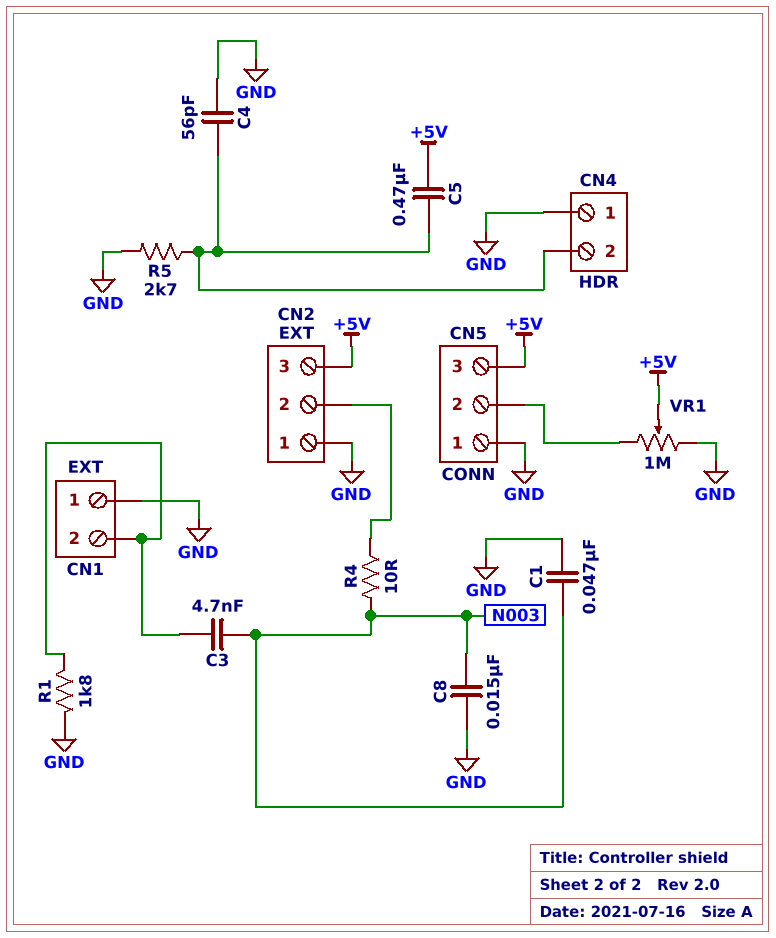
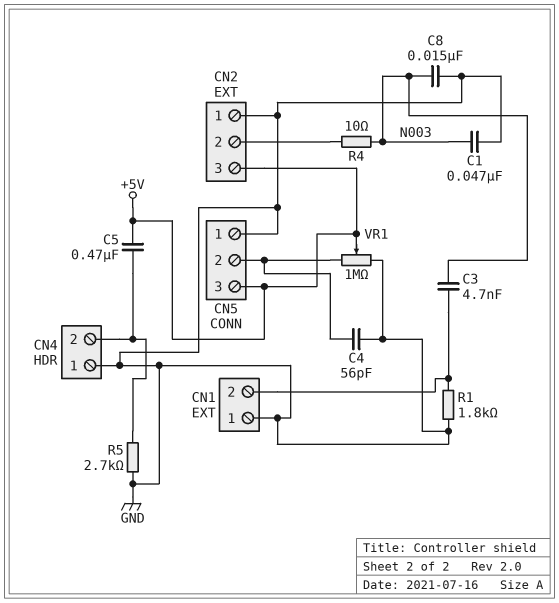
C4: 56pF (CN4/2, GND) -> 56pF (CN5/2, GND)

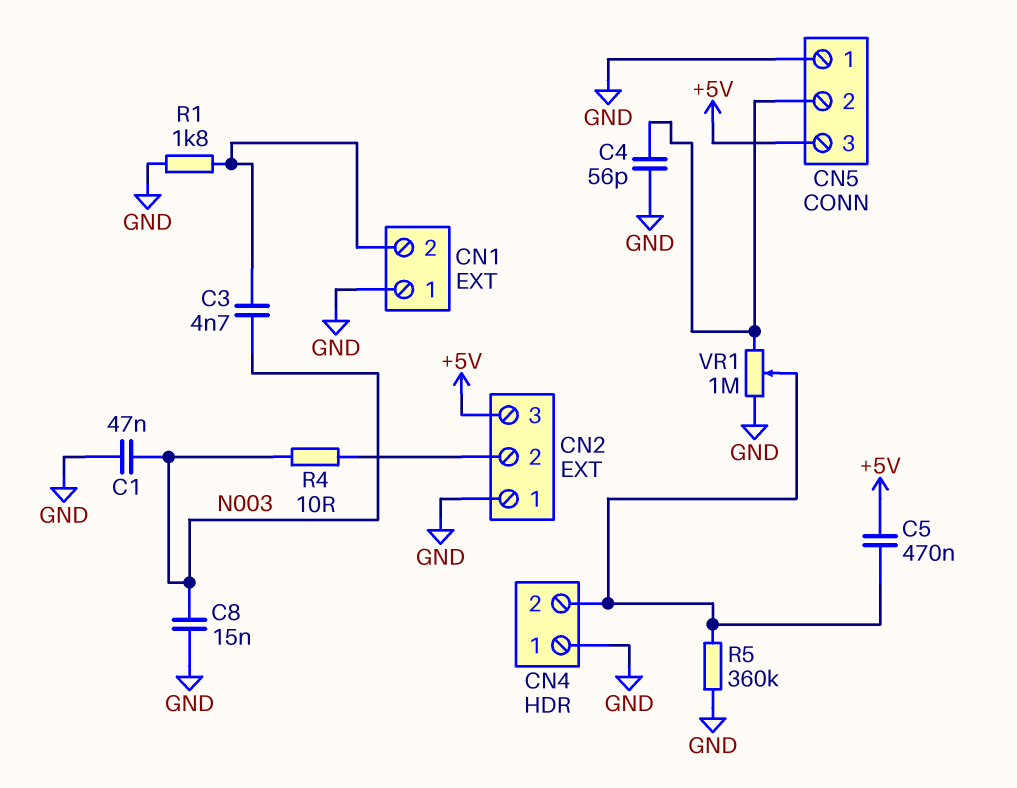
R5: 2.7k (CN4/2, GND) -> 360k (CN4/2, GND)
VR1: 1M (CN5/2, GND, wiper +5V) -> 1M (CN5/2, GND, wiper CN4/2)

